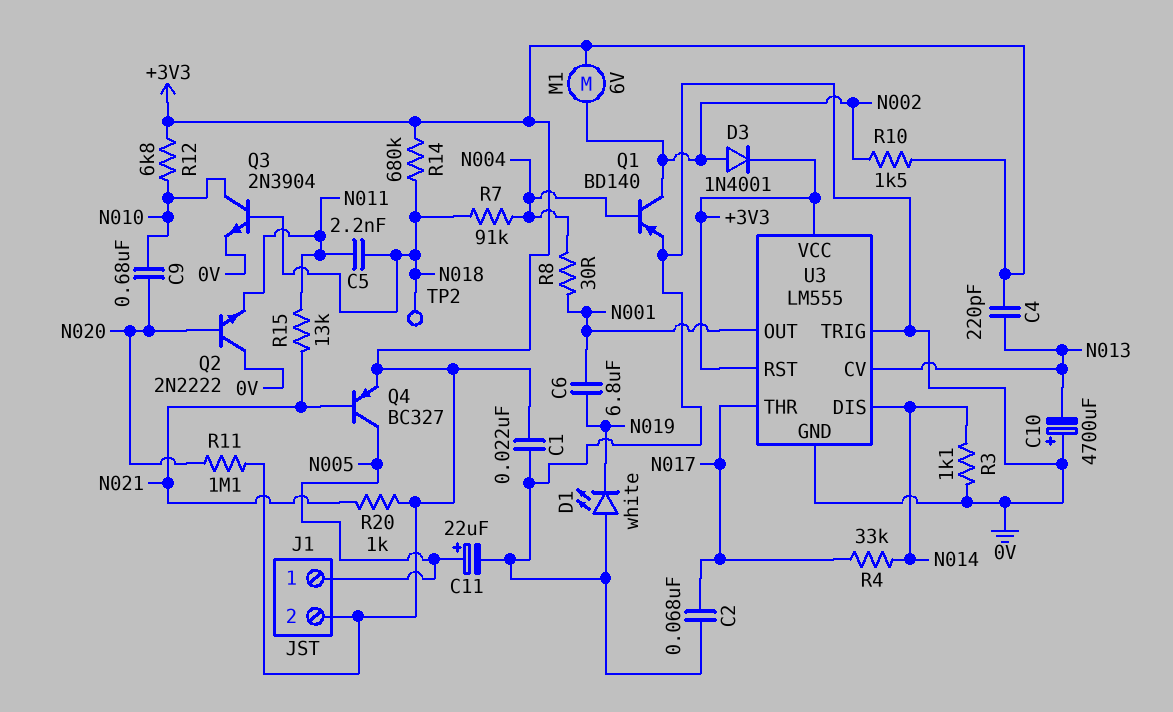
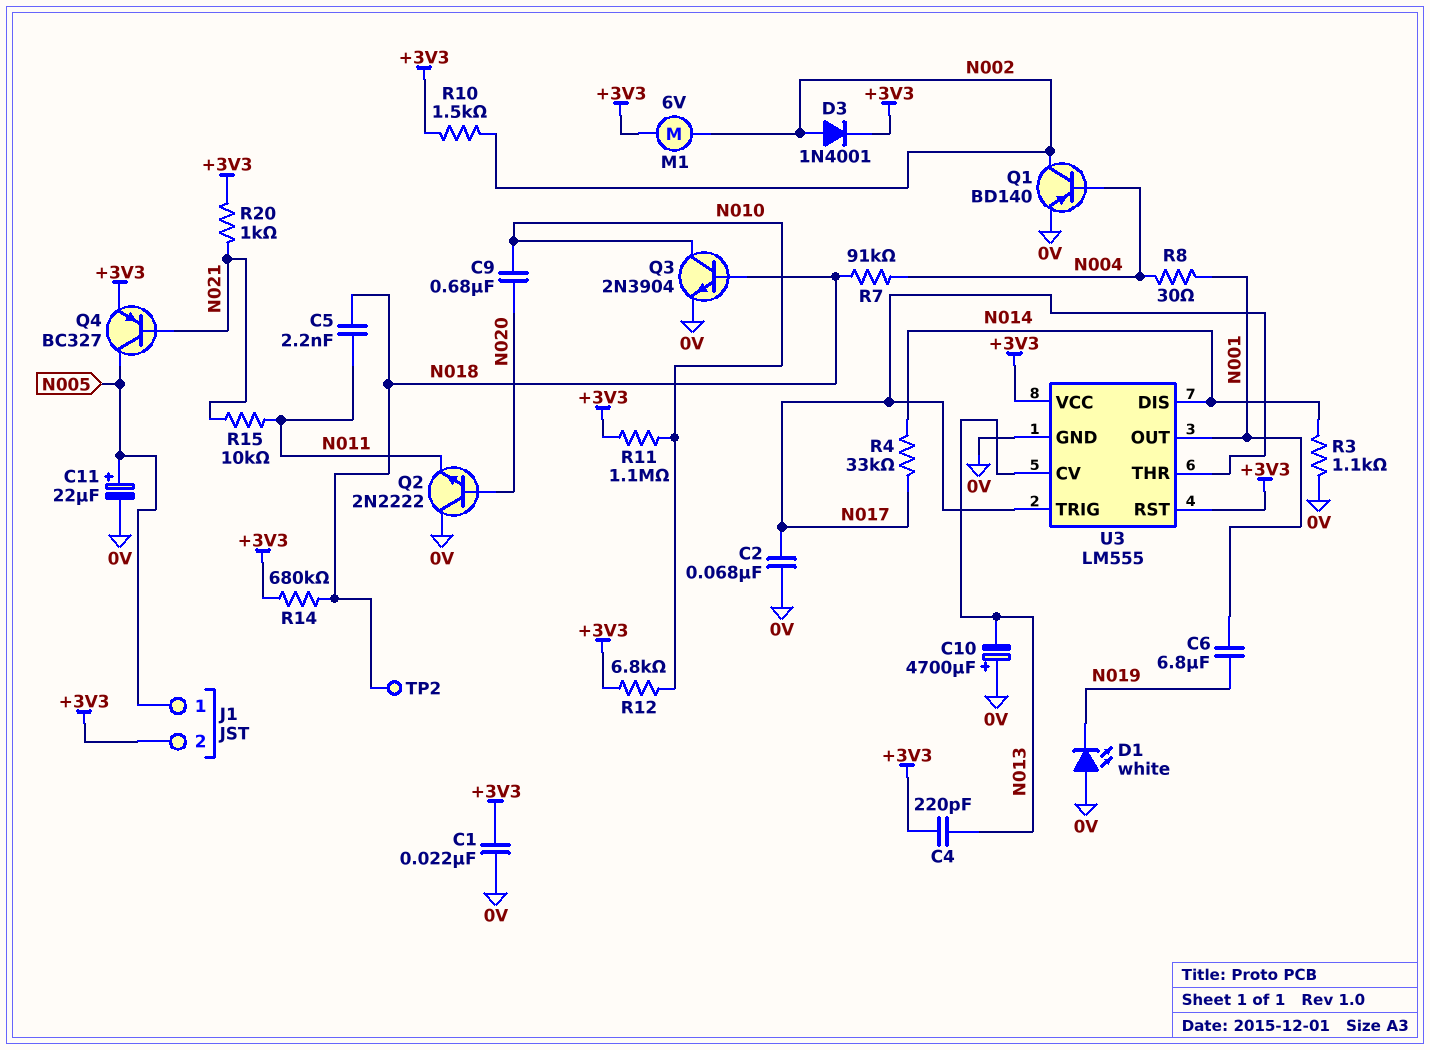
R11: 1.1M (+3V3, N020) -> 1.1M (+3V3, N010)
R15: 13k (N011, N021) -> 10k (N011, N021)
U3 pin TRIG: 0V -> N017

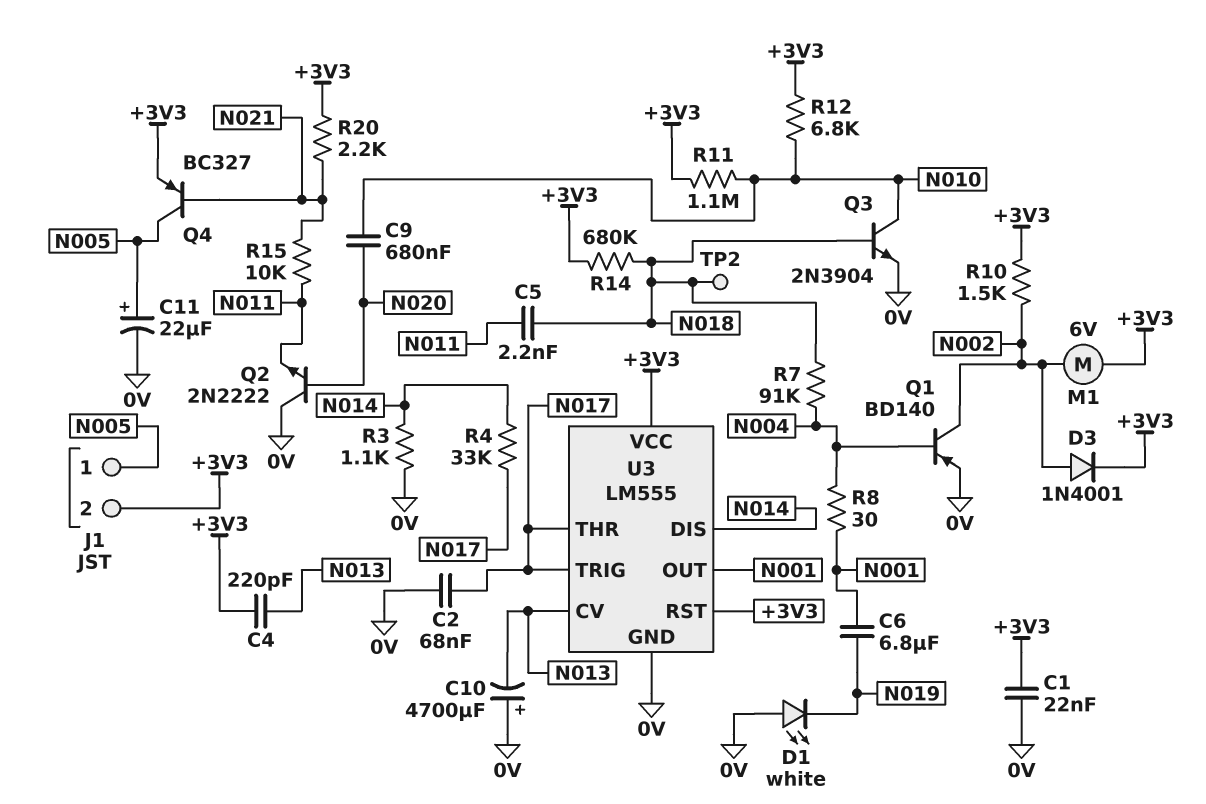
R20: 1k (+3V3, N021) -> 2.2k (+3V3, N021)

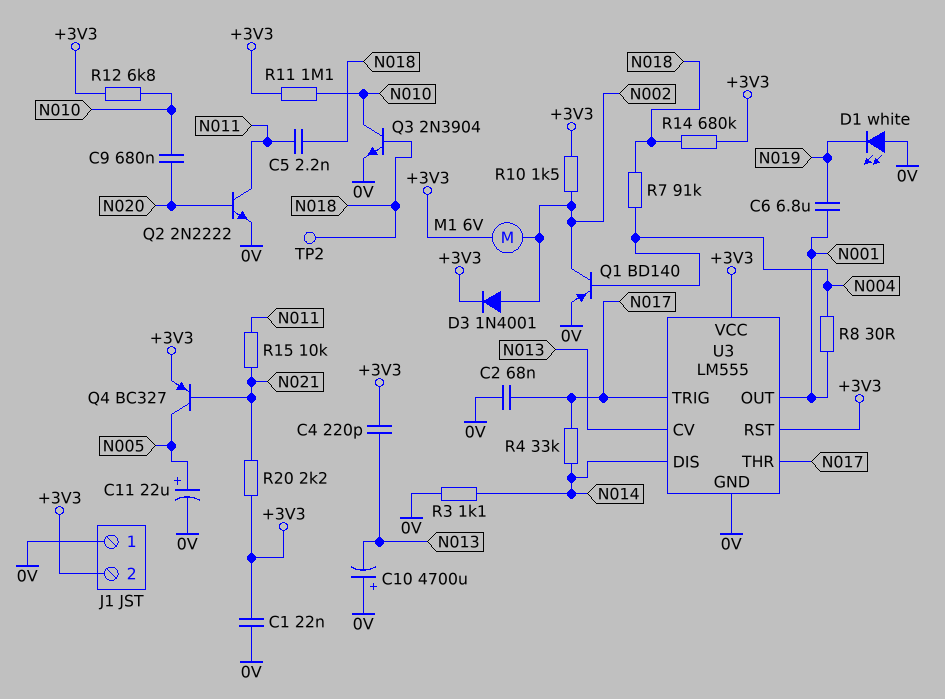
J1 pin 1: N005 -> 0V
Q2: NPN 2N2222 (B N020, C 0V, E N011) -> NPN 2N2222 (B N020, C N011, E 0V)

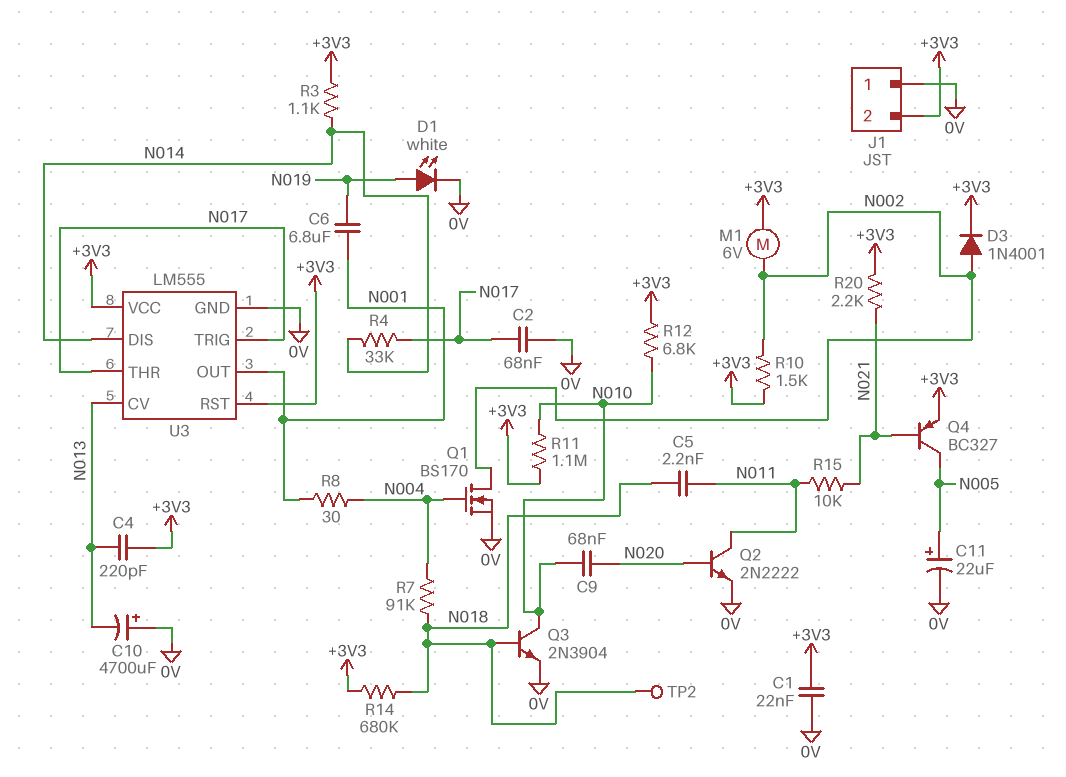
C9: 680nF (N010, N020) -> 68nF (N010, N020)
D1: LED white (A 0V, K N019) -> LED white (A N019, K 0V)
Q1: PNP BD140 (B N004, C N002, E 0V) -> NMOS BS170 (G N004, D N002, S 0V)
R3: 1.1k (0V, N014) -> 1.1k (+3V3, N014)

